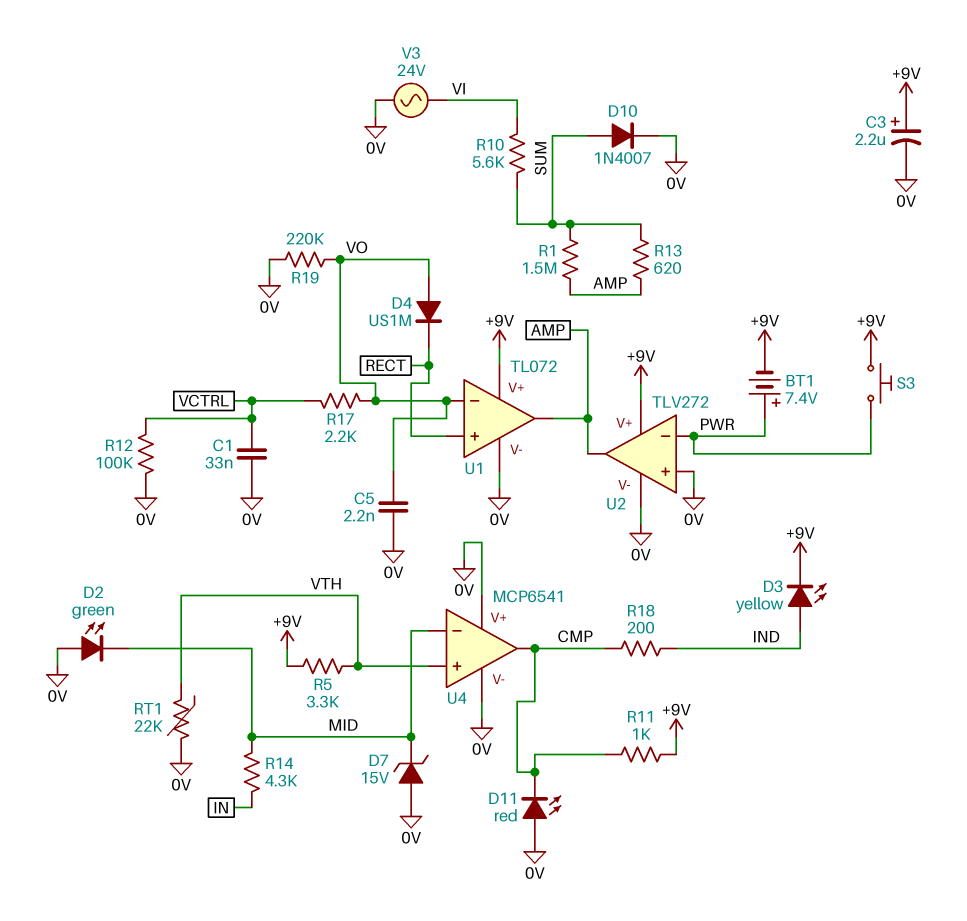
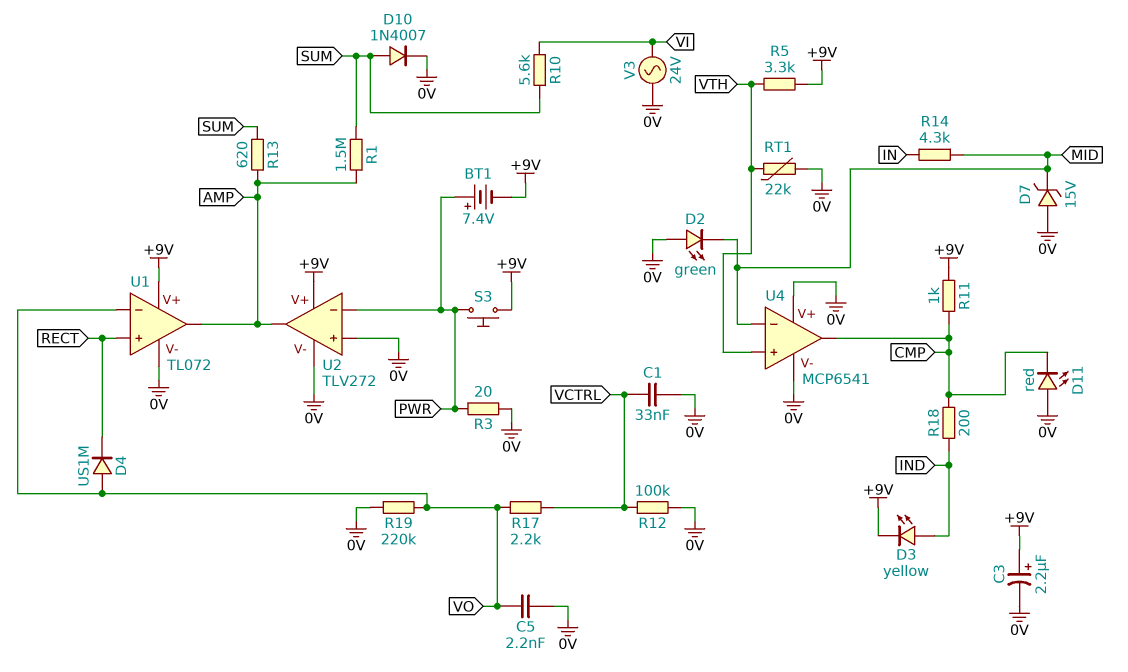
R3: none -> 20 (0V, PWR)

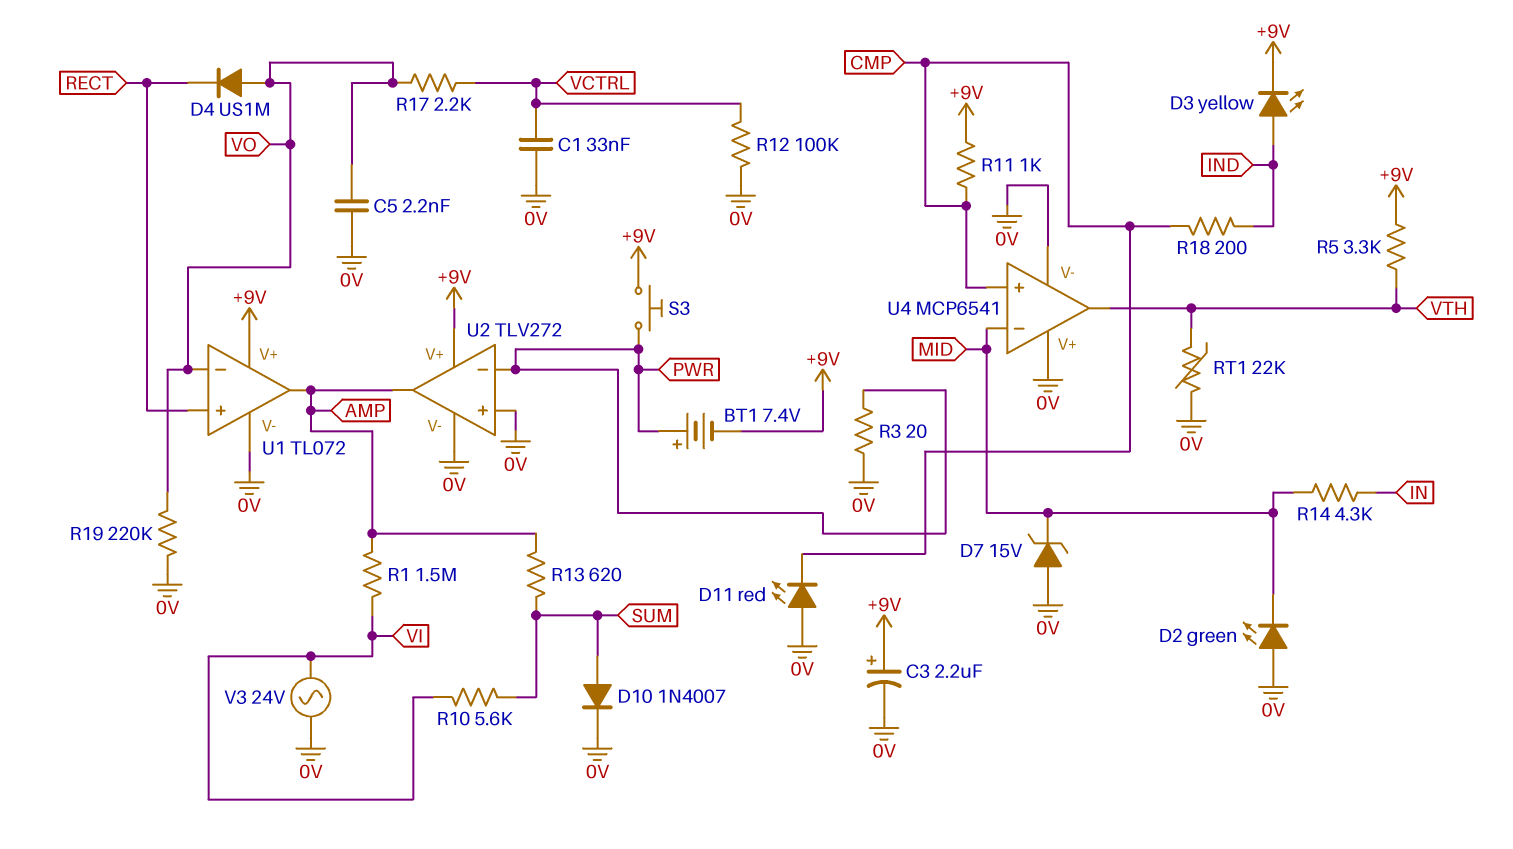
R1: 1.5M (AMP, SUM) -> 1.5M (AMP, VI)
U4 pin in+: VTH -> CMP
U4 pin out: CMP -> VTH

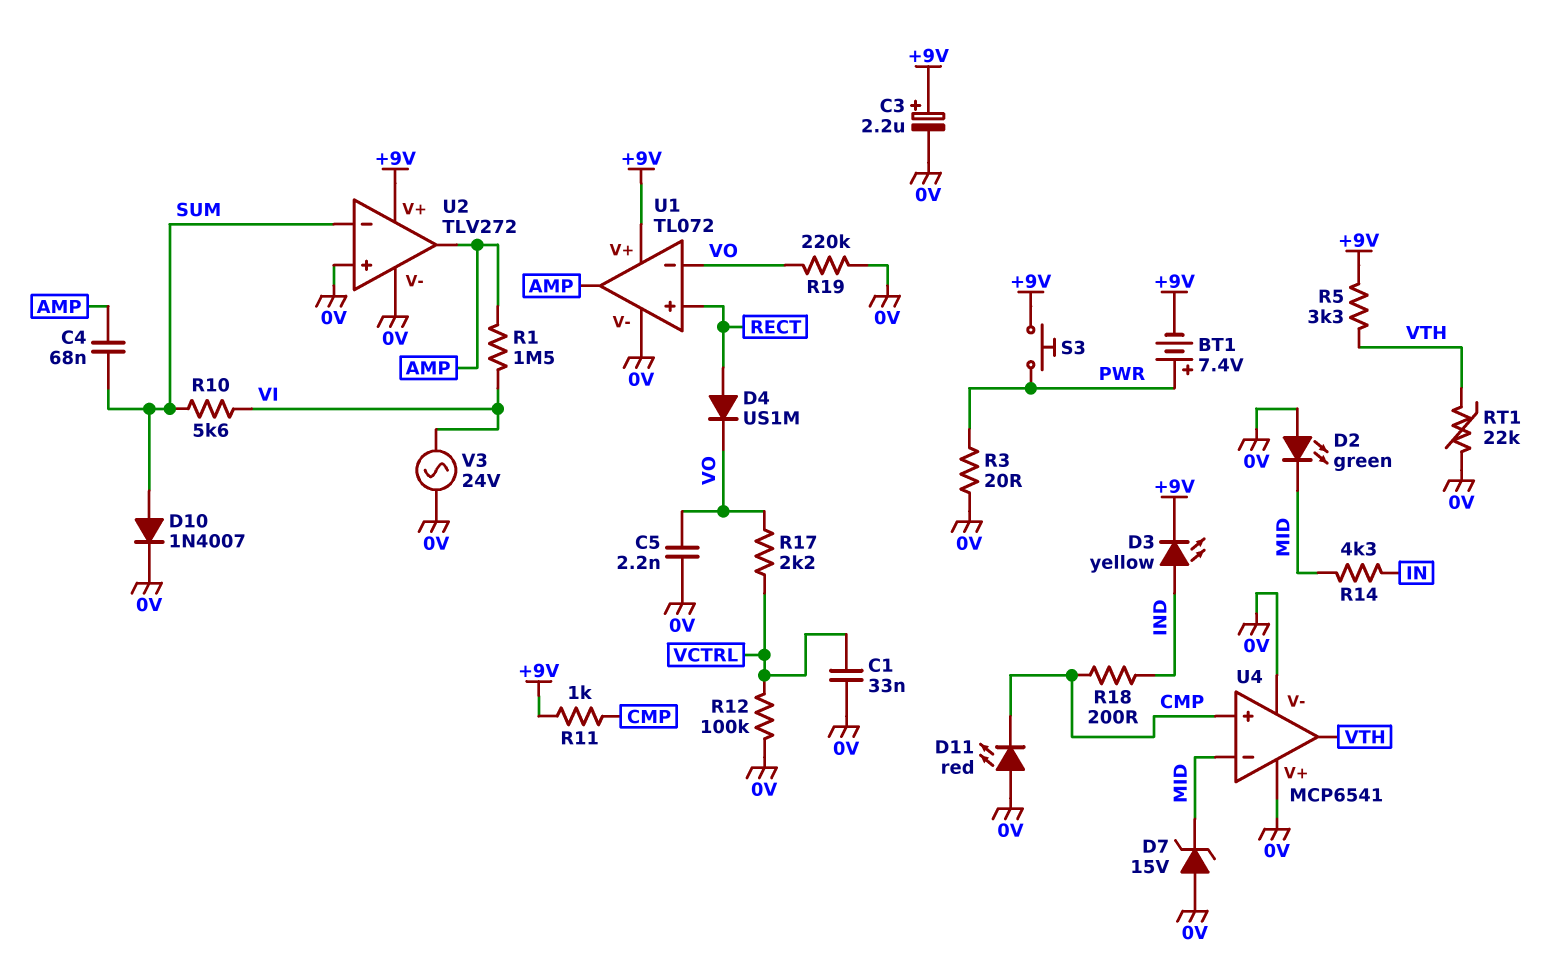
C4: none -> 68nF (AMP, SUM)
D4: diode US1M (A VO, K RECT) -> diode US1M (A RECT, K VO)
R13: 620 (AMP, SUM) -> none
U2 pin in-: PWR -> SUM

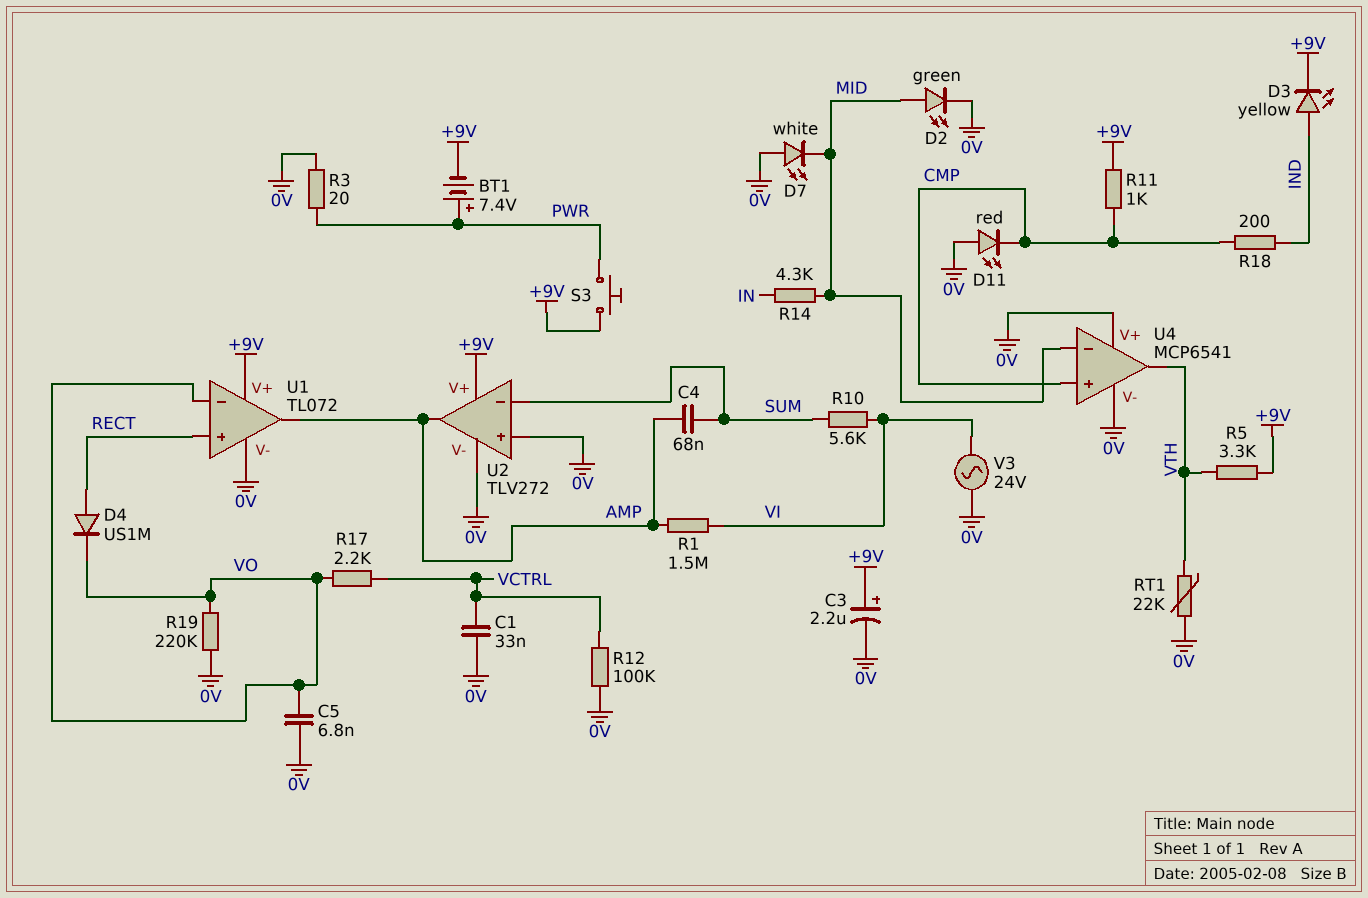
C5: 2.2nF (0V, VO) -> 6.8nF (0V, VO)
D2: LED green (A 0V, K MID) -> LED green (A MID, K 0V)
D7: zener 15V (A 0V, K MID) -> LED white (A 0V, K MID)
D10: diode 1N4007 (A SUM, K 0V) -> none

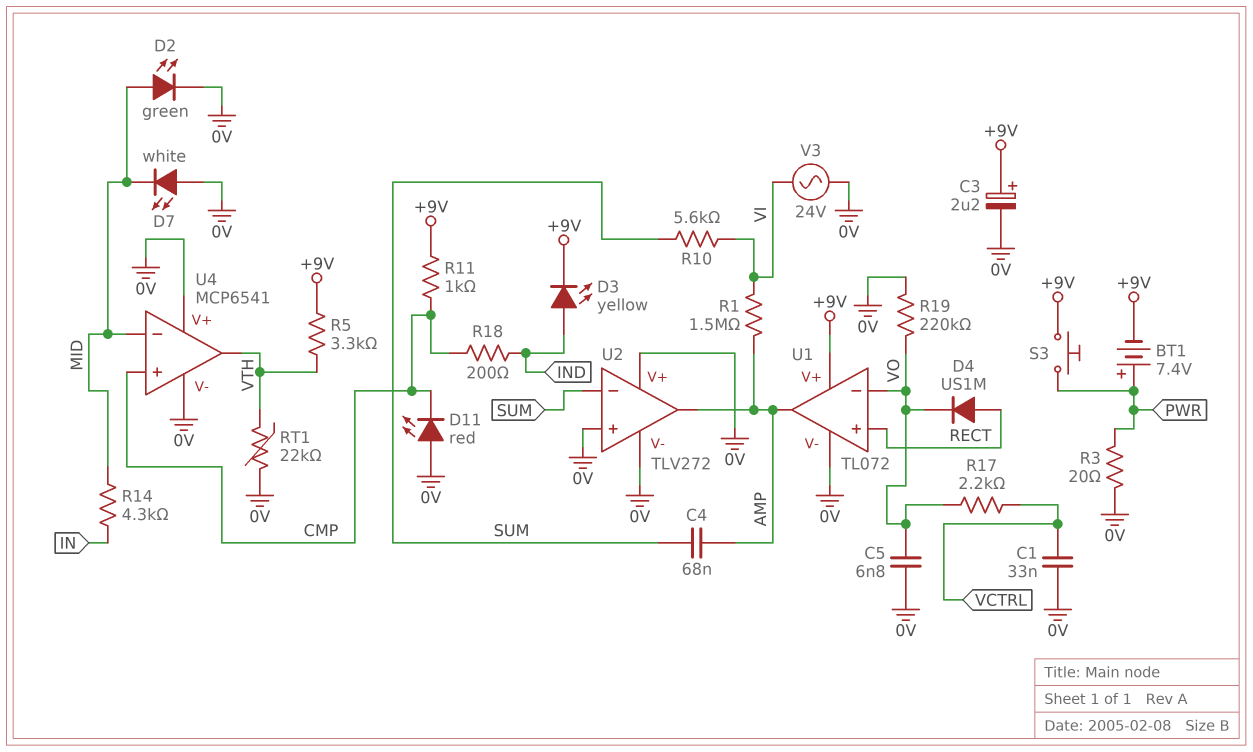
R12: 100k (0V, VCTRL) -> none
U2 pin V+: +9V -> 0V

